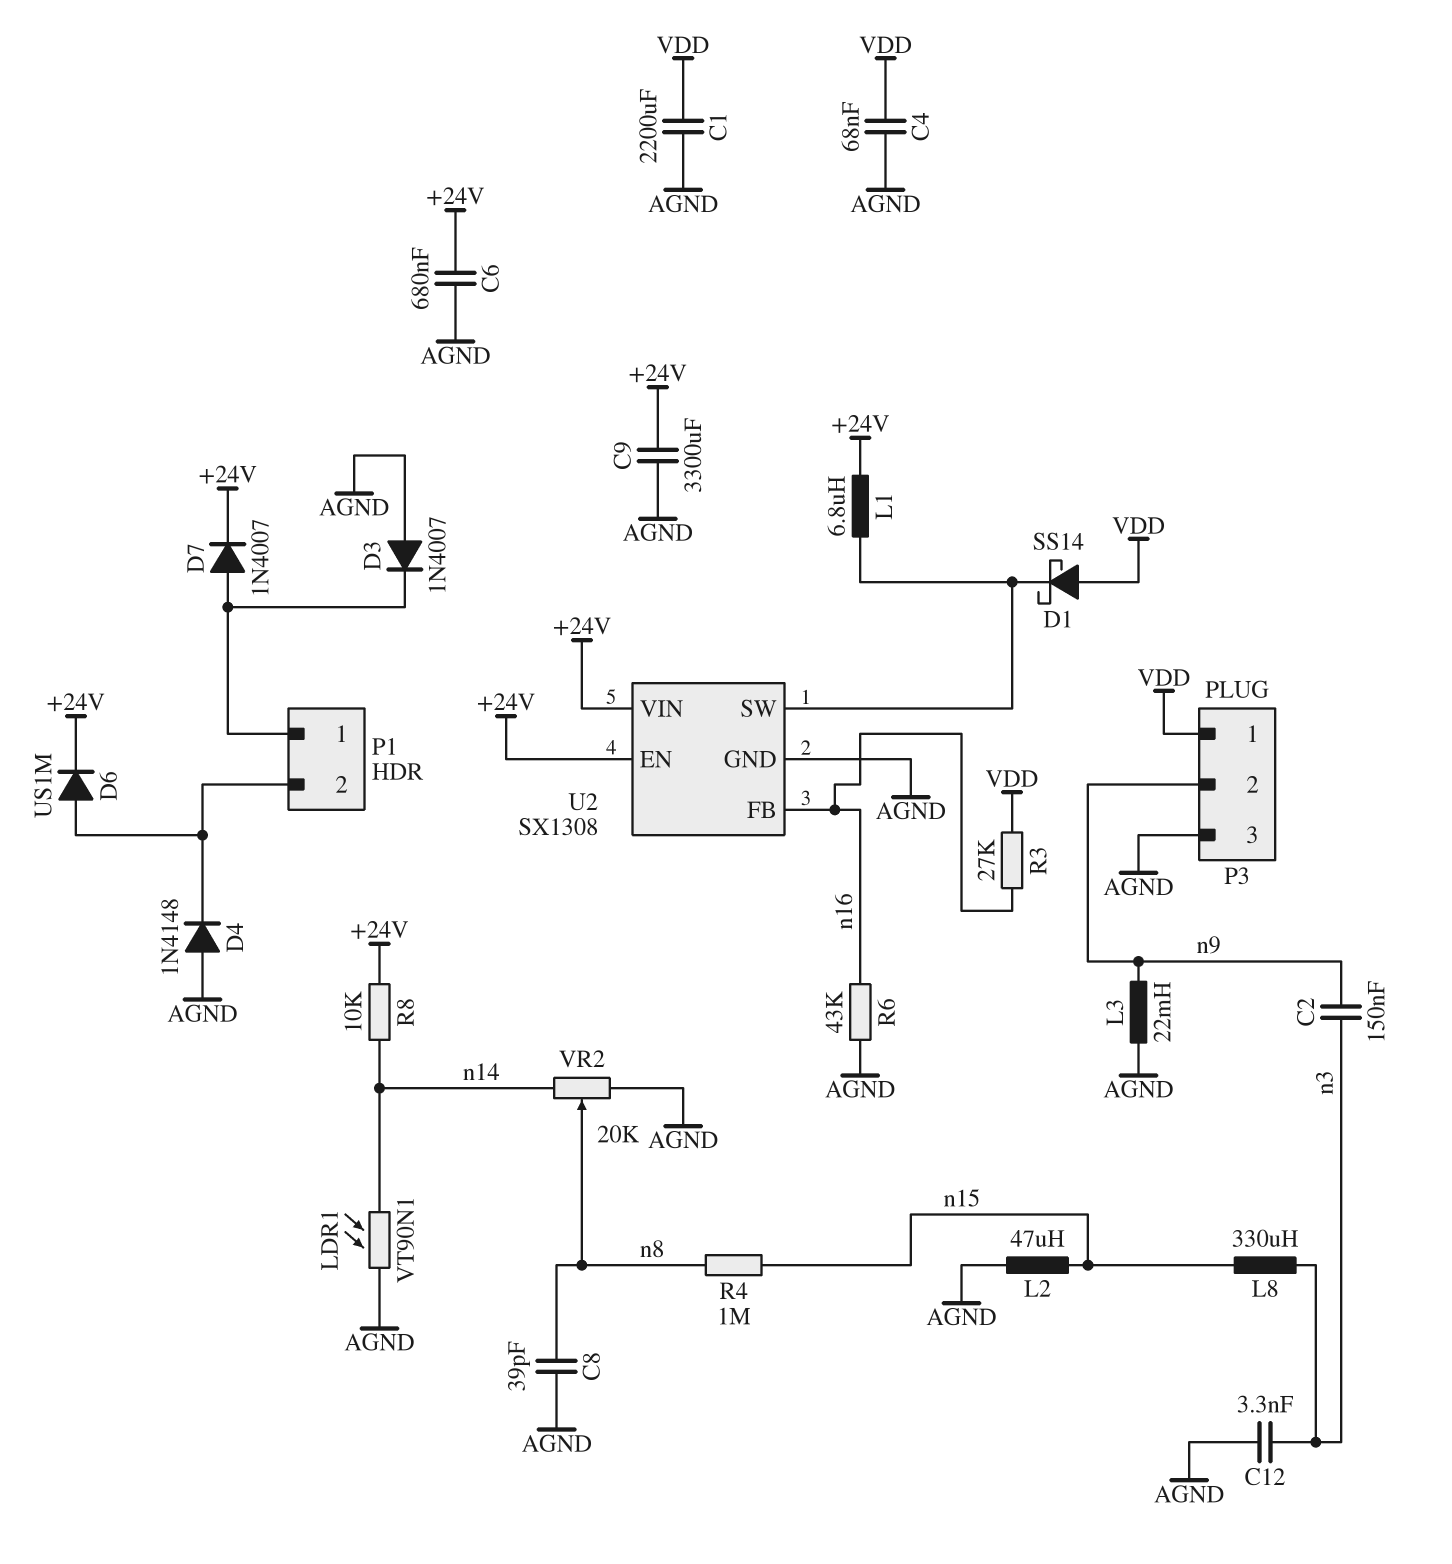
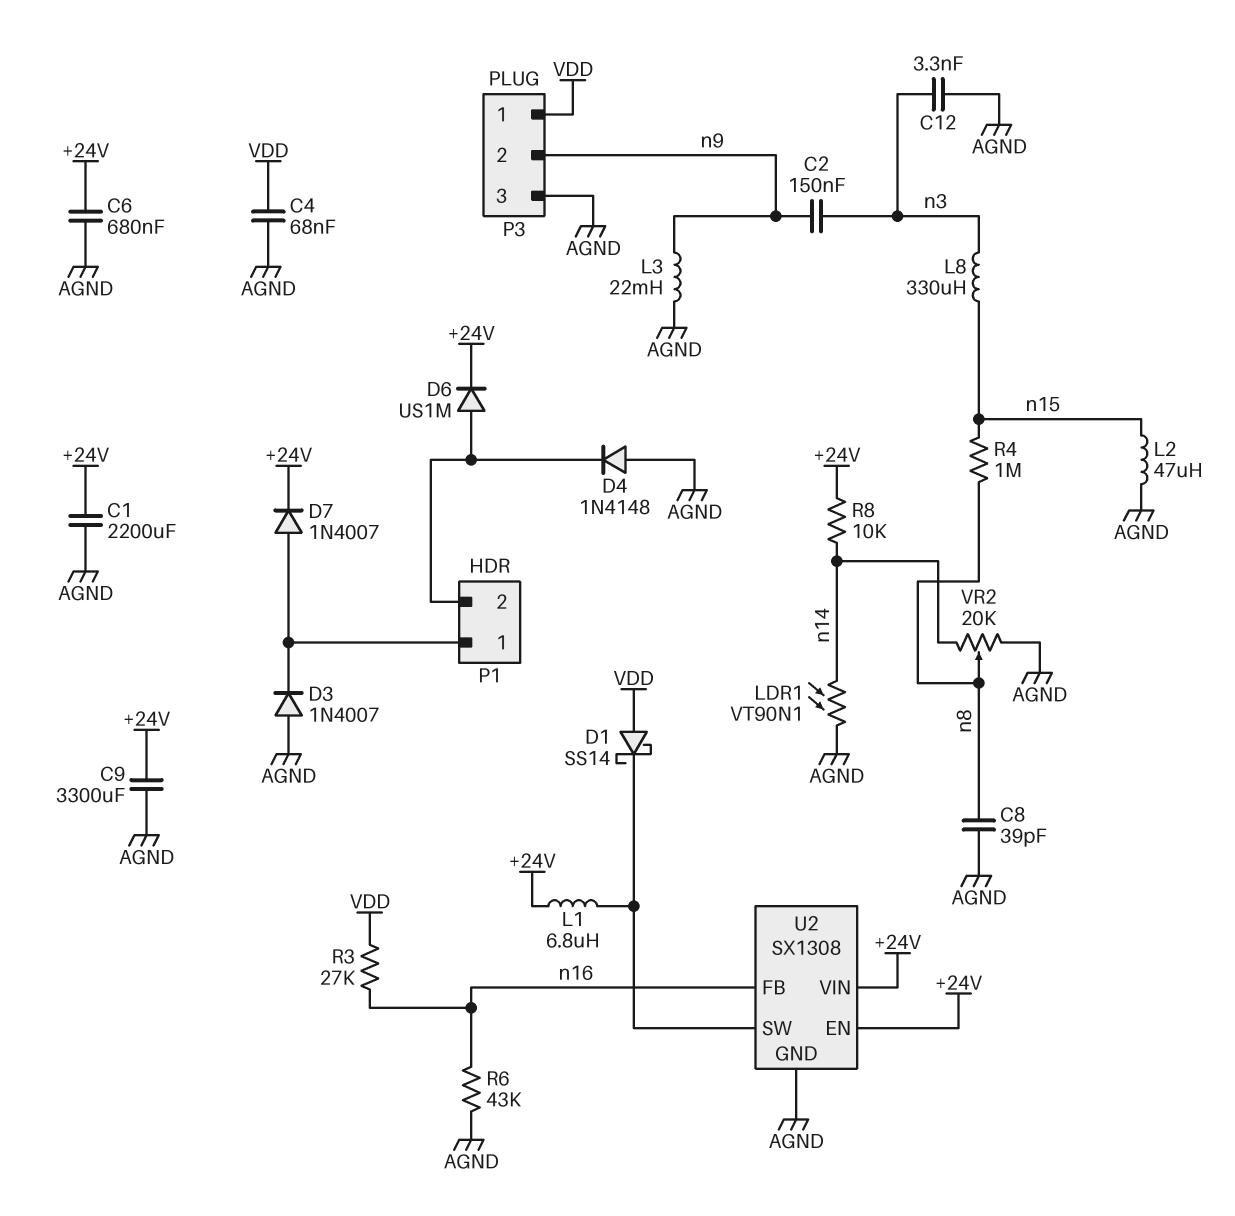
C1: 2200uF (AGND, VDD) -> 2200uF (+24V, AGND)

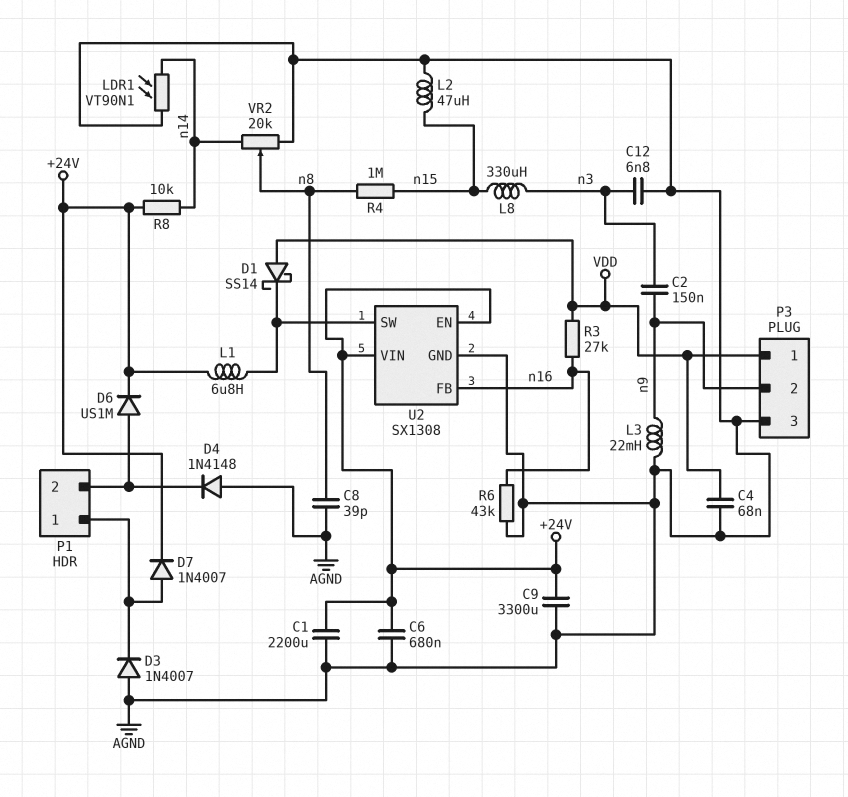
C12: 3.3nF (AGND, n3) -> 6.8nF (AGND, n3)

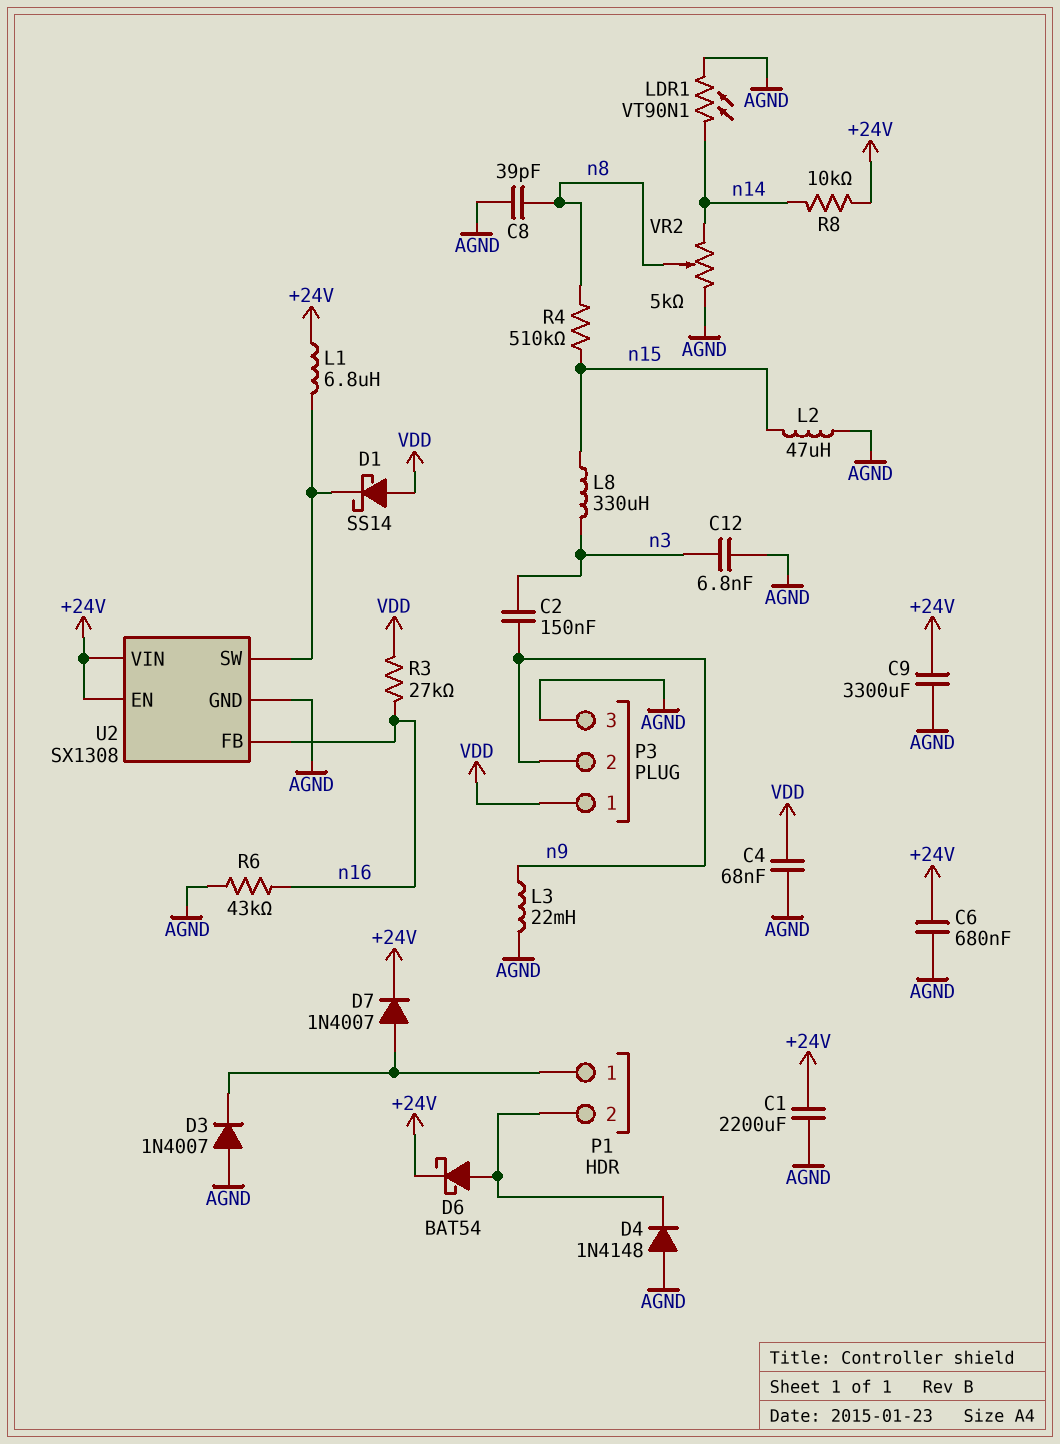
D6: diode US1M (A P1/2, K +24V) -> schottky BAT54 (A P1/2, K +24V)
R4: 1M (n8, n15) -> 510k (n8, n15)
VR2: 20k (AGND, n14, wiper n8) -> 5k (AGND, n14, wiper n8)

